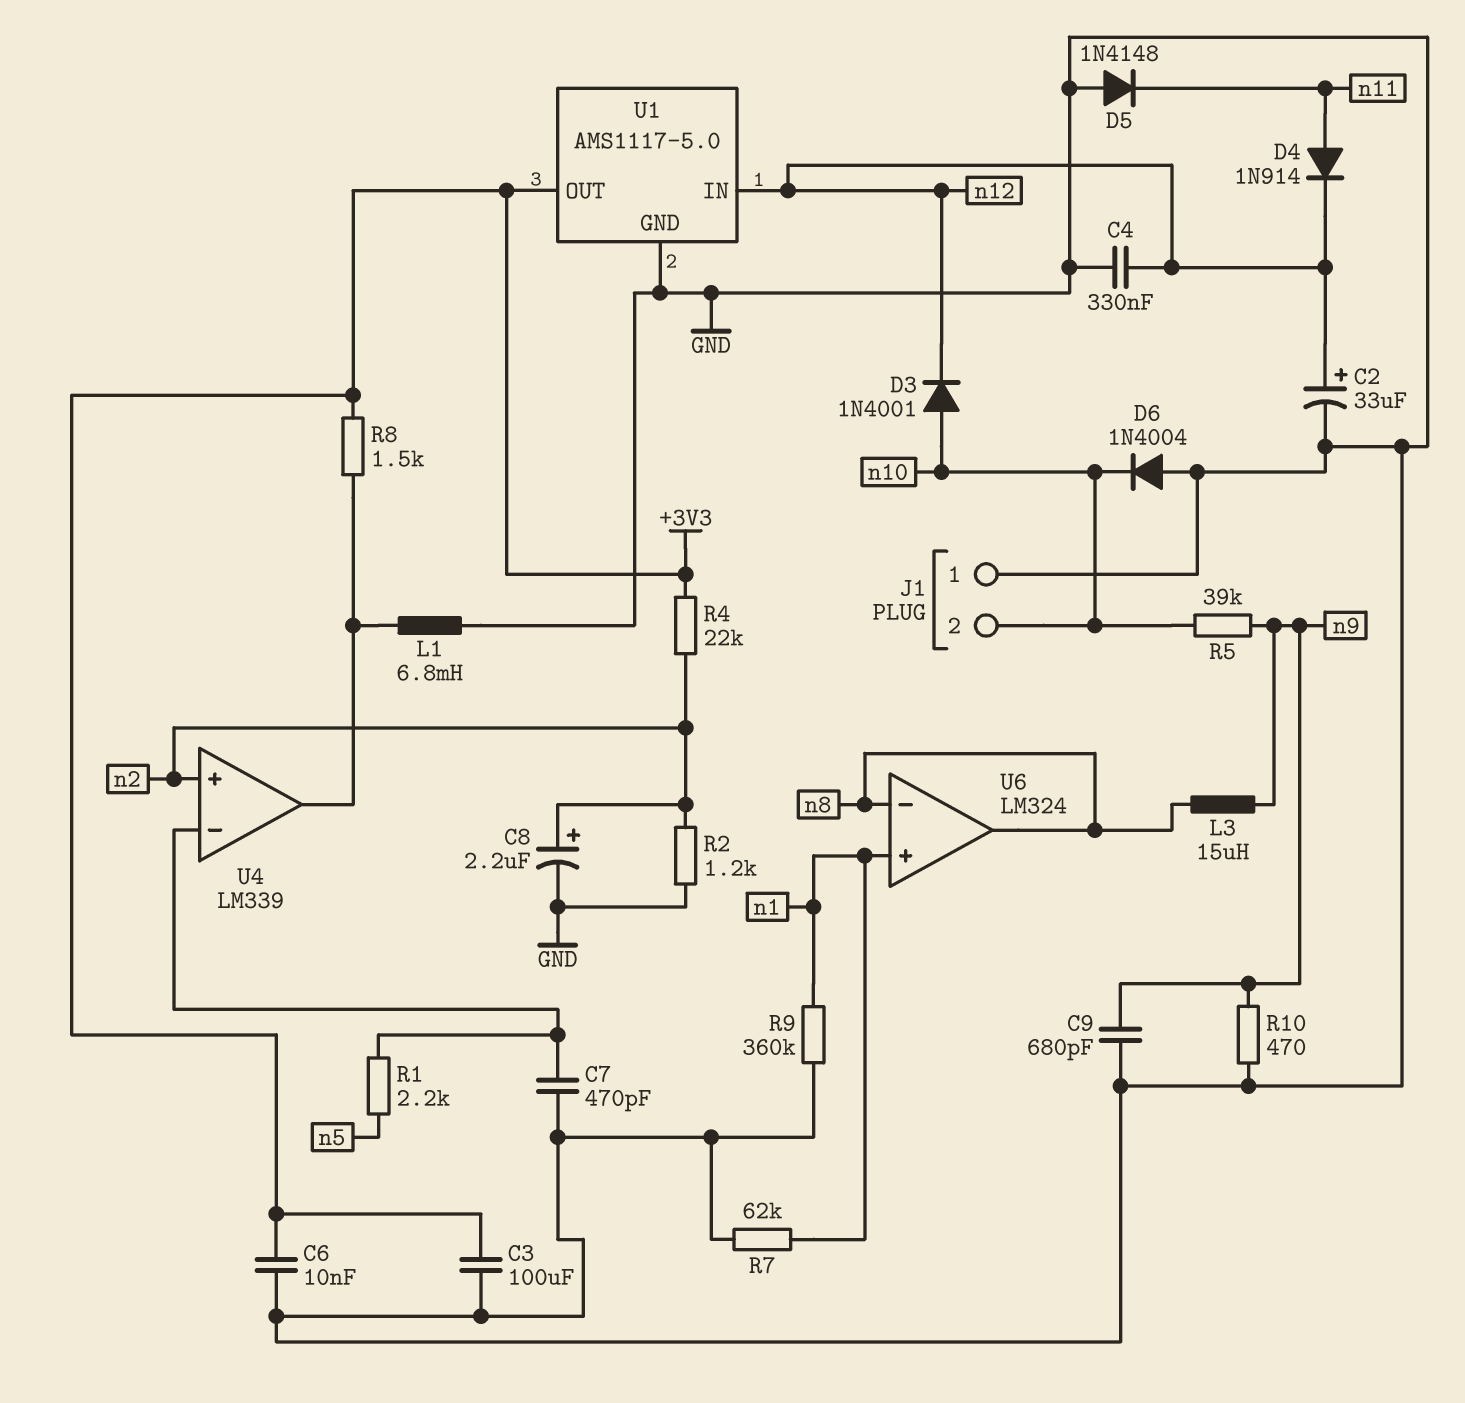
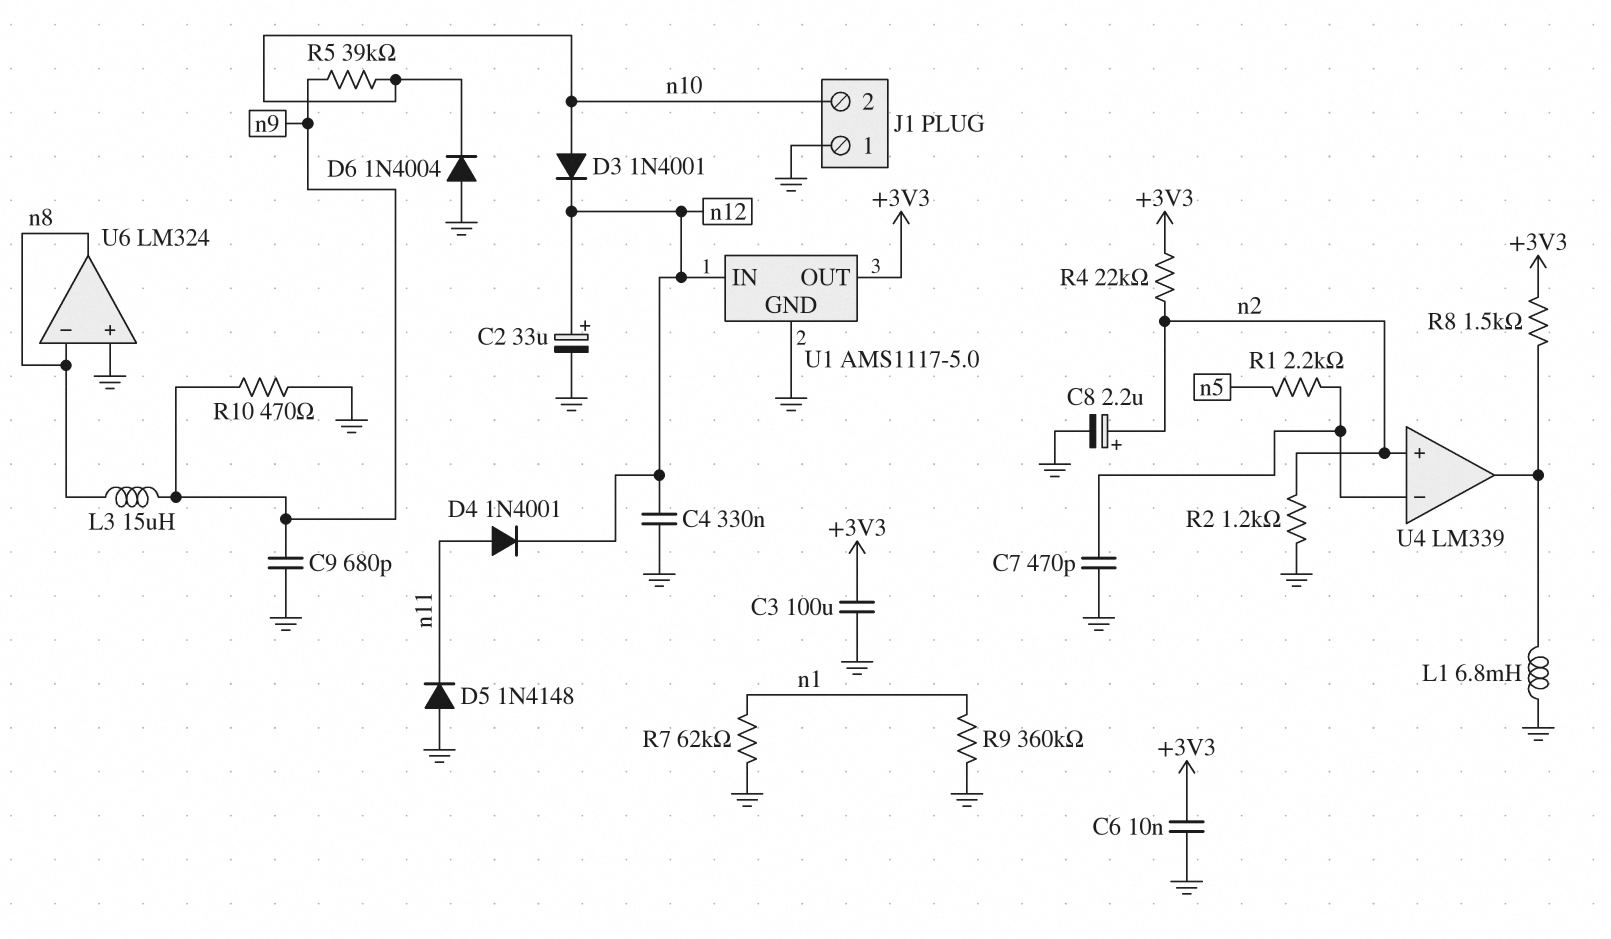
D4: diode 1N914 (A n11, K n12) -> diode 1N4001 (A n11, K n12)
U6 pin in+: n1 -> GND

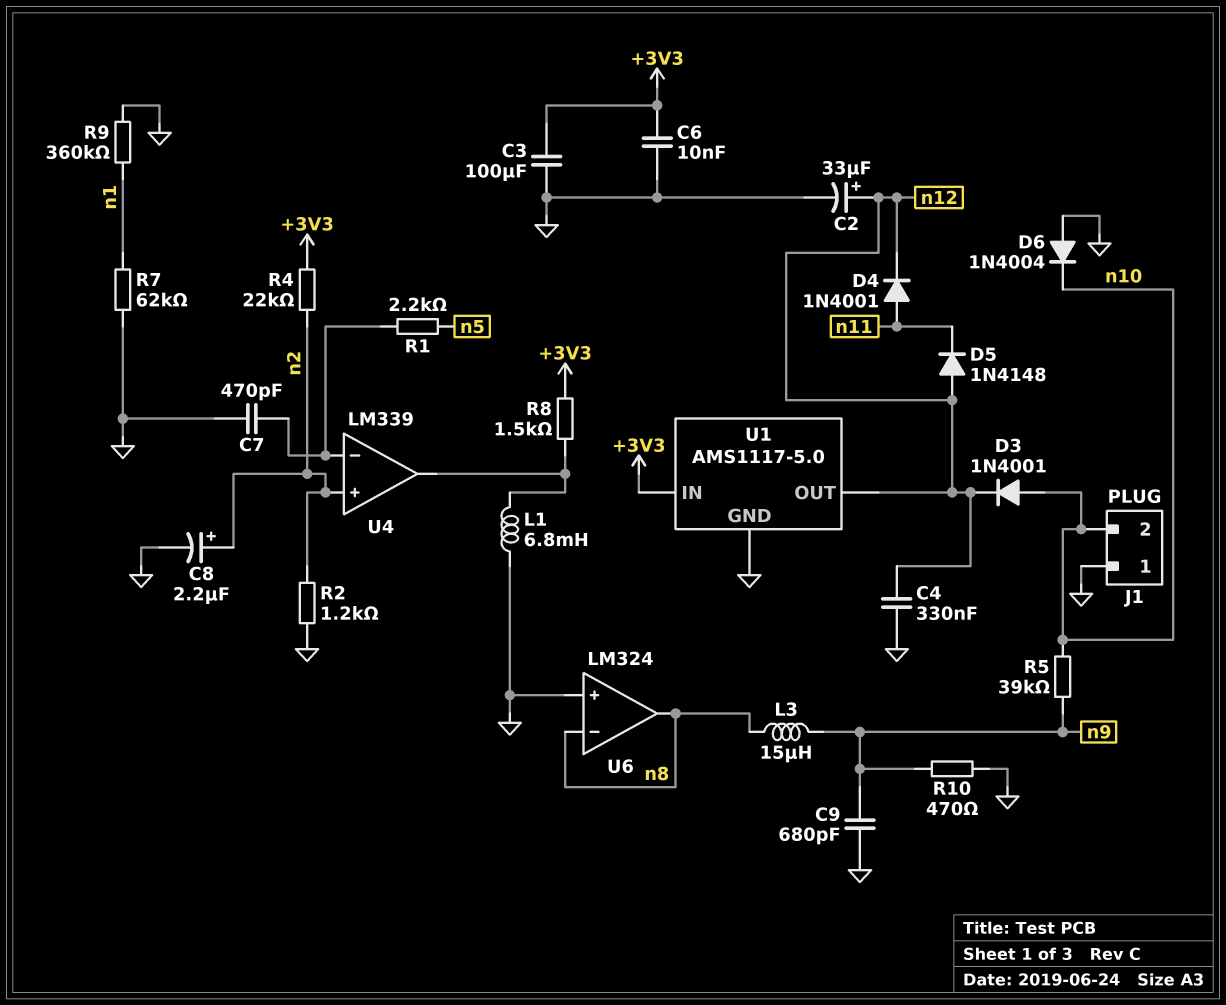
D5: diode 1N4148 (A GND, K n11) -> diode 1N4148 (A n12, K n11)
U1 pin IN: n12 -> +3V3
U1 pin OUT: +3V3 -> n12

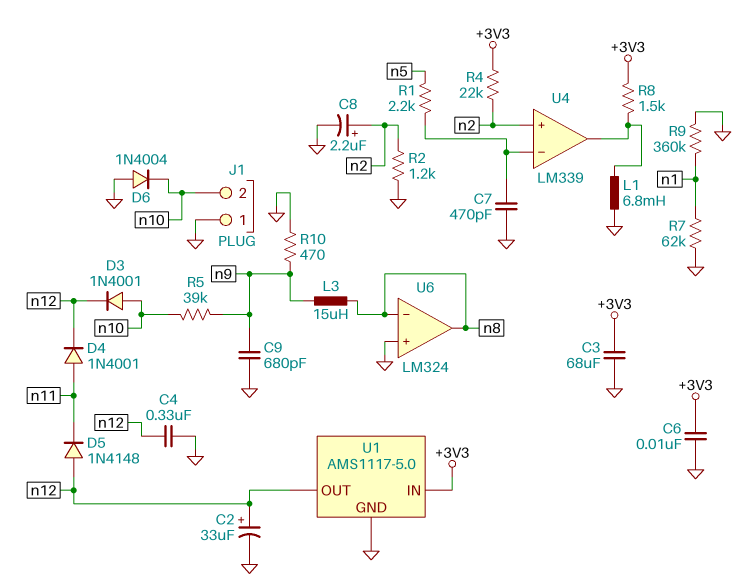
C3: 100uF (+3V3, GND) -> 68uF (+3V3, GND)

